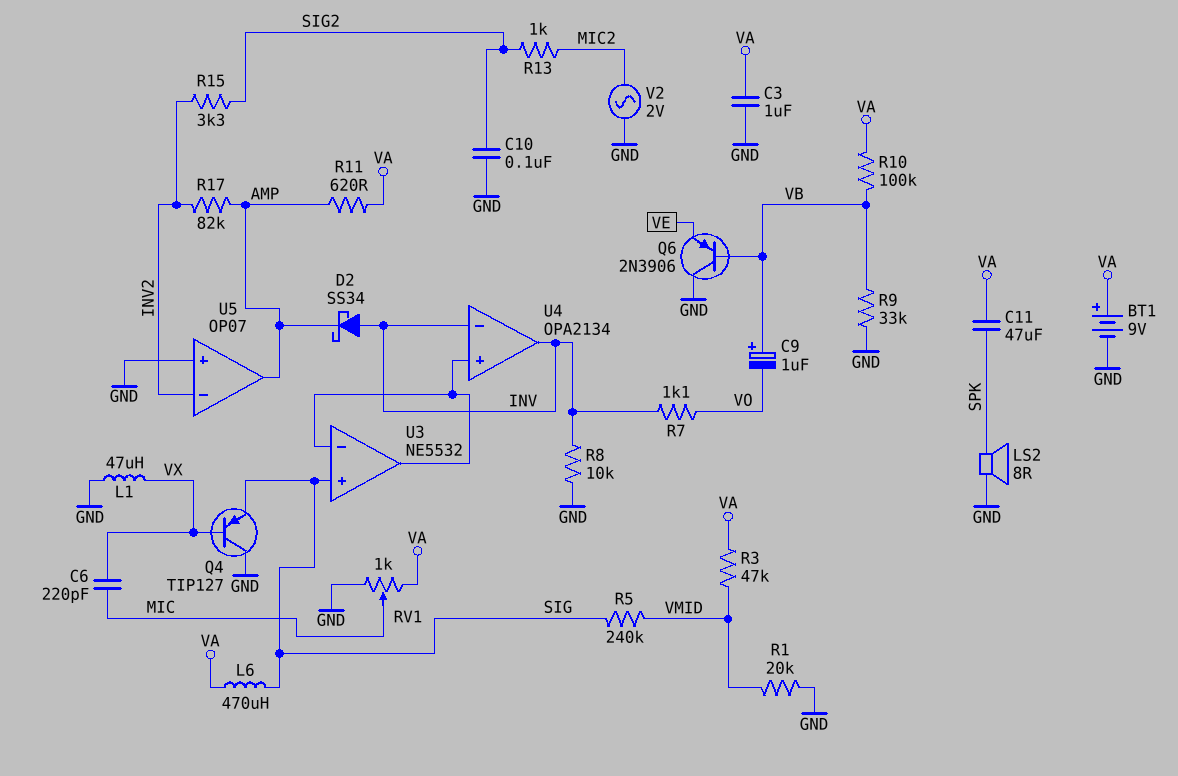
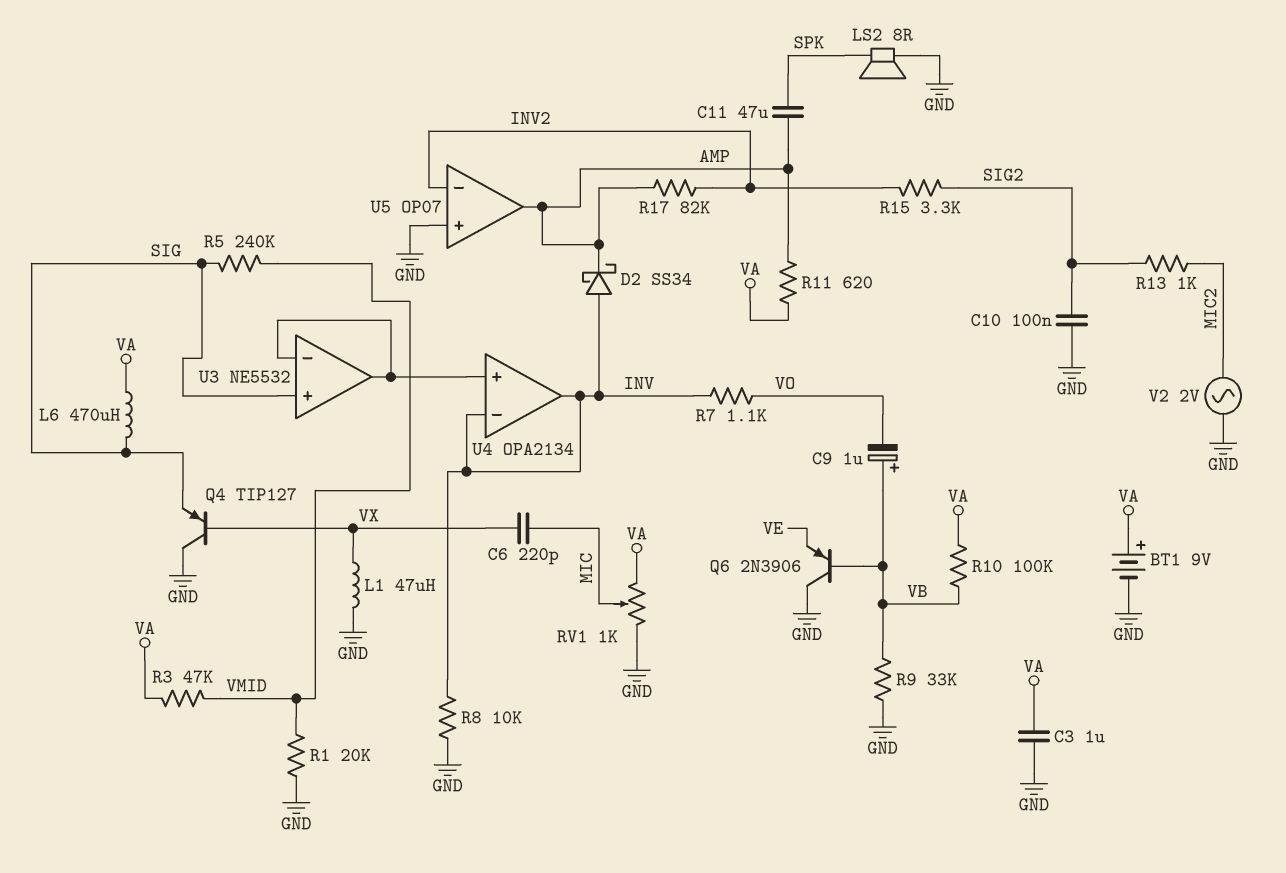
C11: 47uF (SPK, VA) -> 47uF (AMP, SPK)

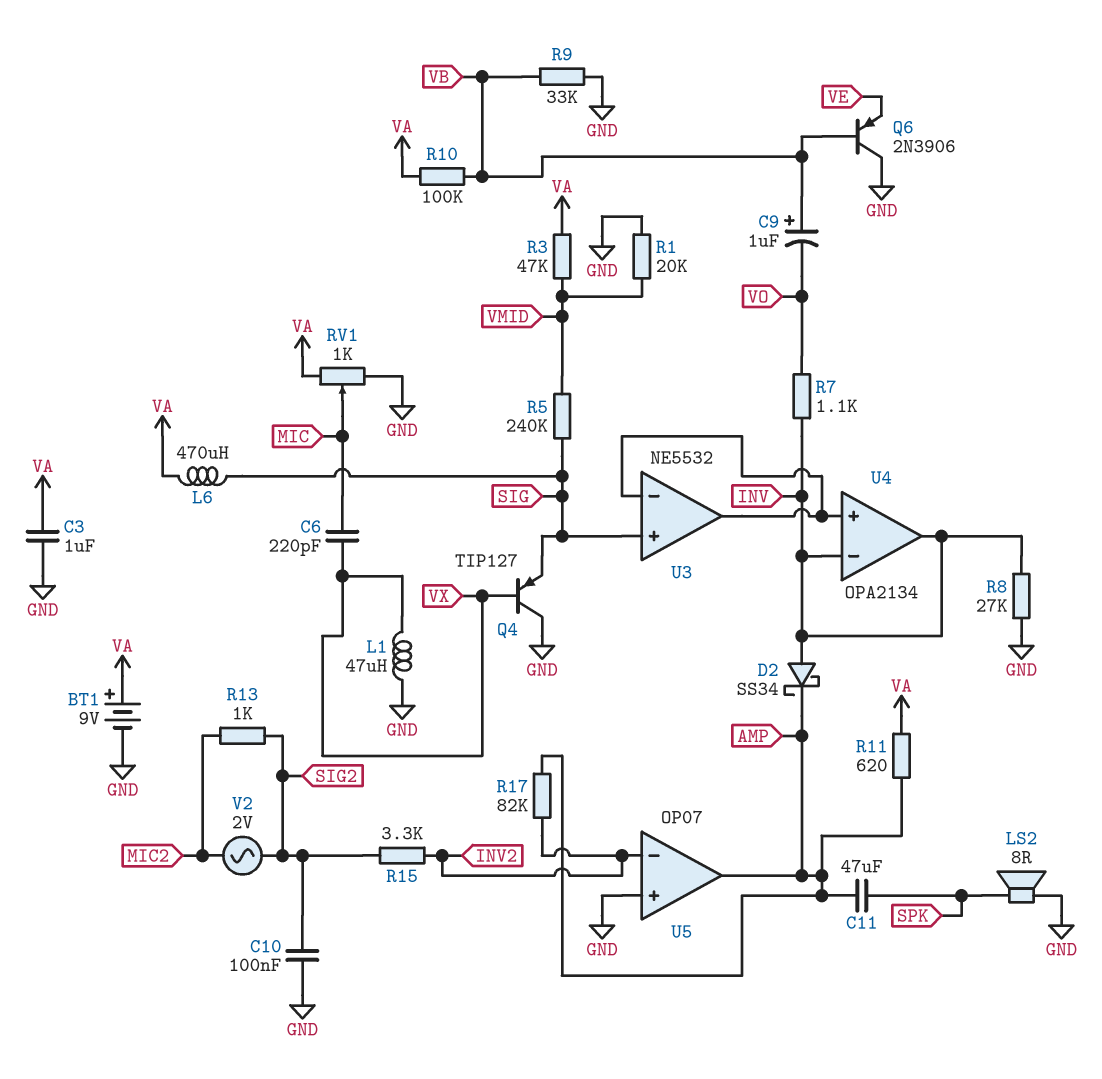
R8: 10k (GND, INV) -> 27k (GND, INV)
V2: AC 2V (GND, MIC2) -> AC 2V (MIC2, SIG2)

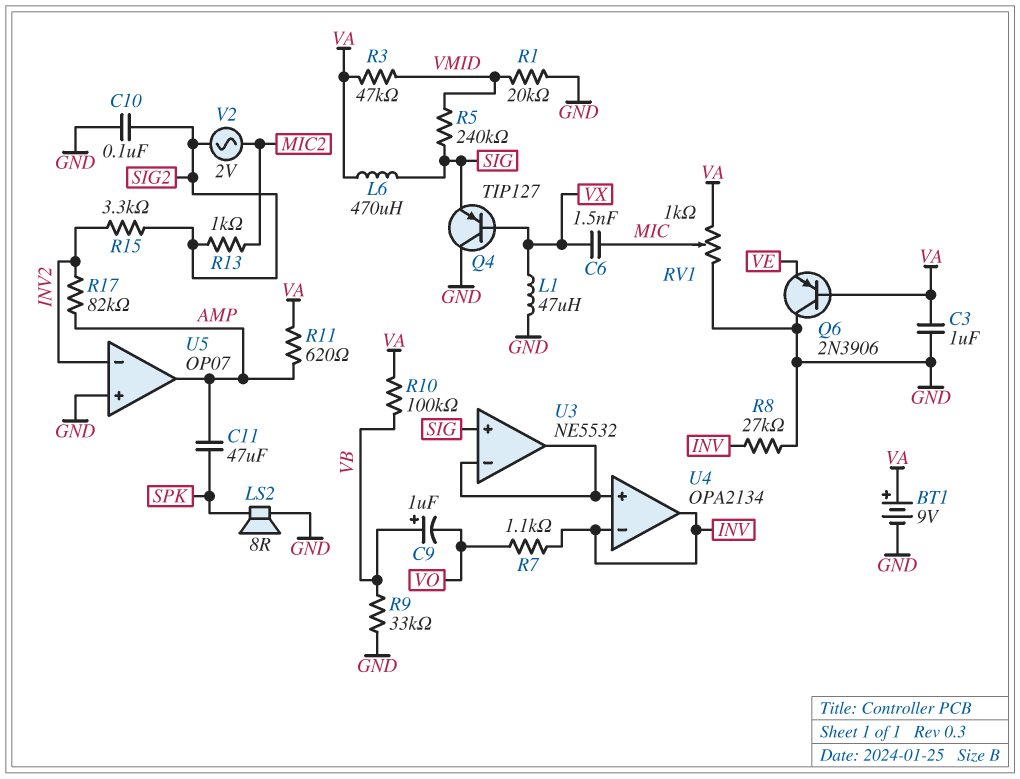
C6: 220pF (MIC, VX) -> 1.5nF (MIC, VX)
D2: schottky SS34 (A INV, K AMP) -> none
Q6: PNP 2N3906 (B VB, C GND, E VE) -> PNP 2N3906 (B VA, C GND, E VE)

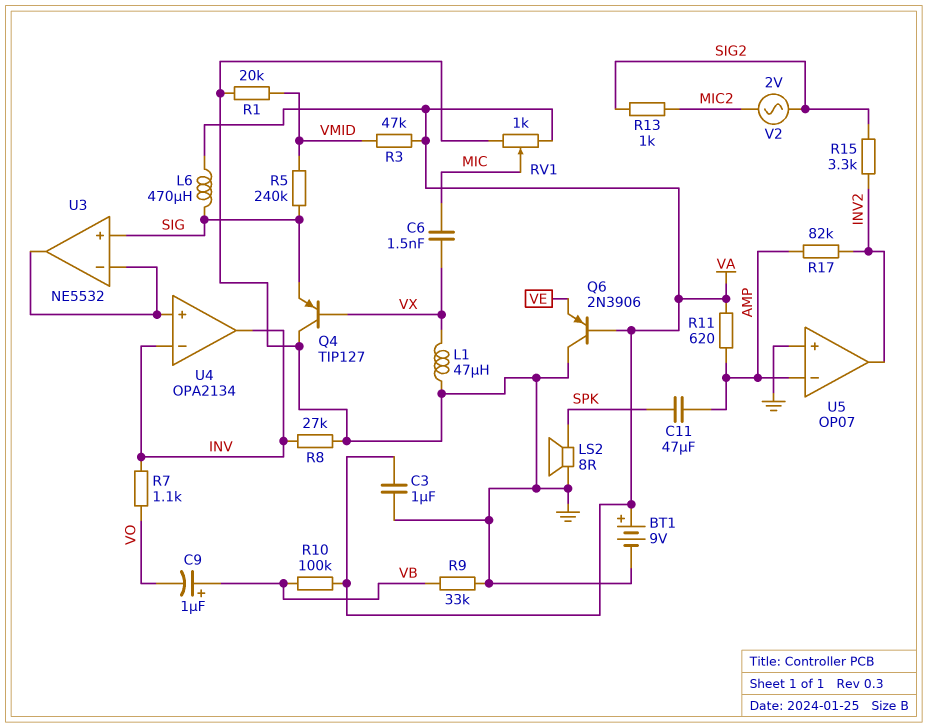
C10: 100nF (GND, SIG2) -> none
U5 pin in-: INV2 -> AMP
U5 pin out: AMP -> INV2

